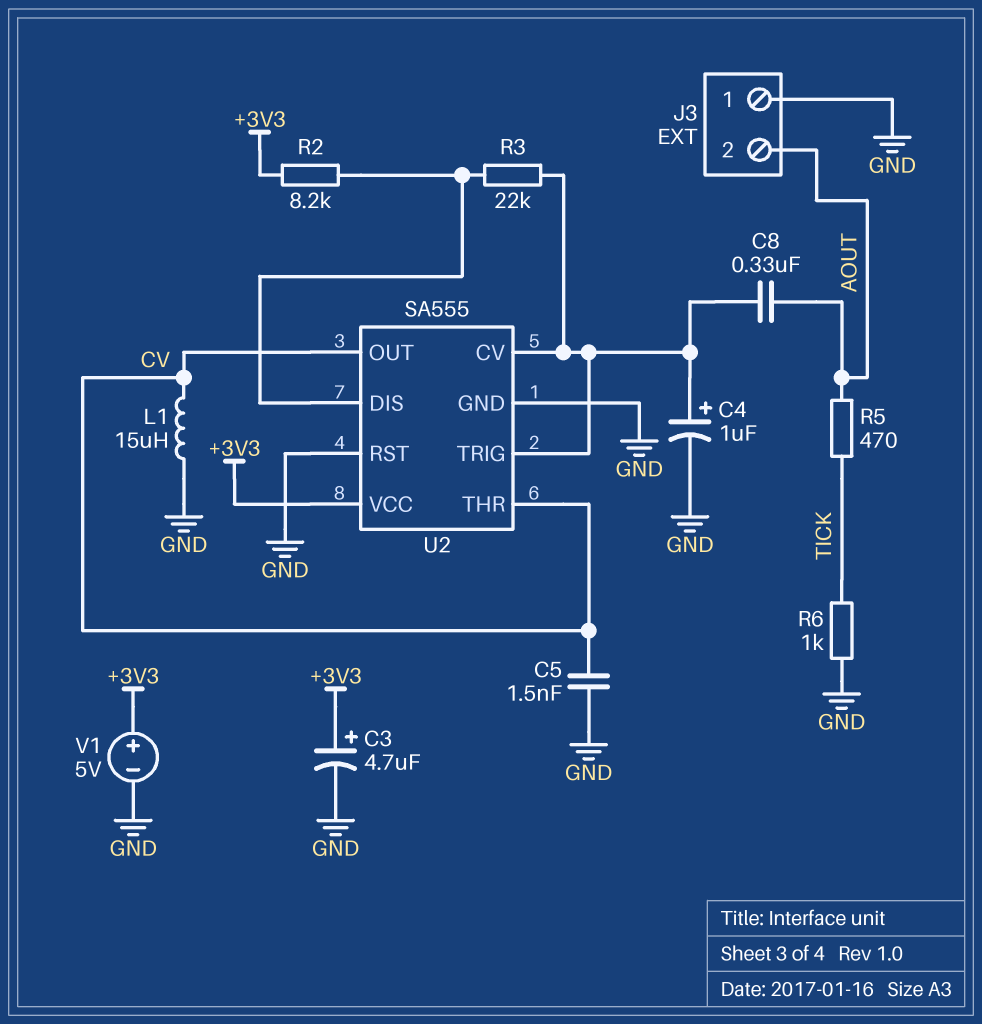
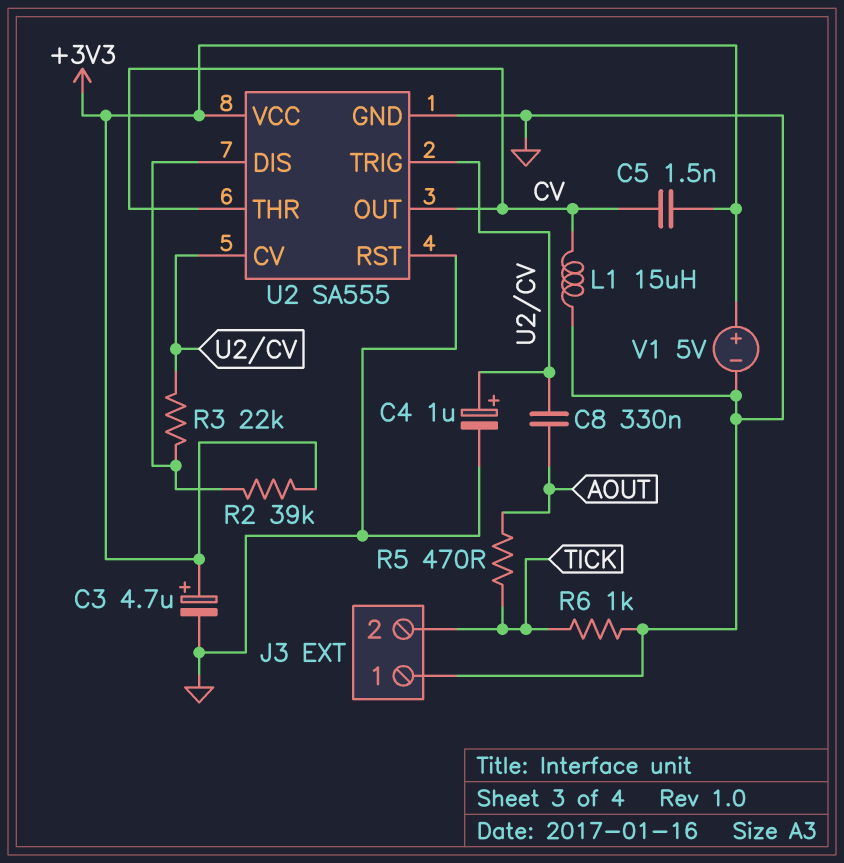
C5: 1.5nF (CV, GND) -> 1.5nF (+3V3, CV)
J3 pin 2: AOUT -> TICK
R2: 8.2k (+3V3, U2/DIS) -> 39k (+3V3, U2/DIS)

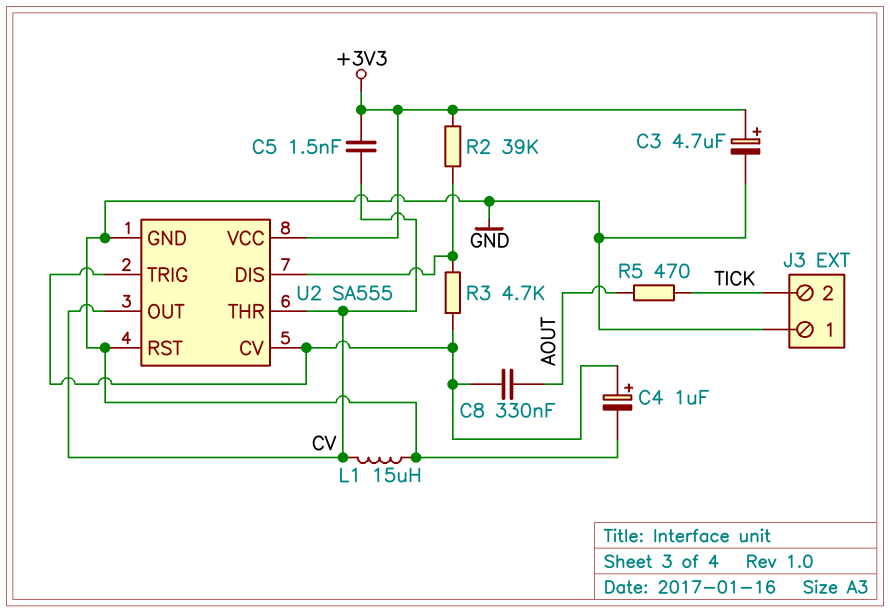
R3: 22k (U2/CV, U2/DIS) -> 4.7k (U2/CV, U2/DIS)
R6: 1k (GND, TICK) -> none
V1: 5V (plus +3V3, minus GND) -> none

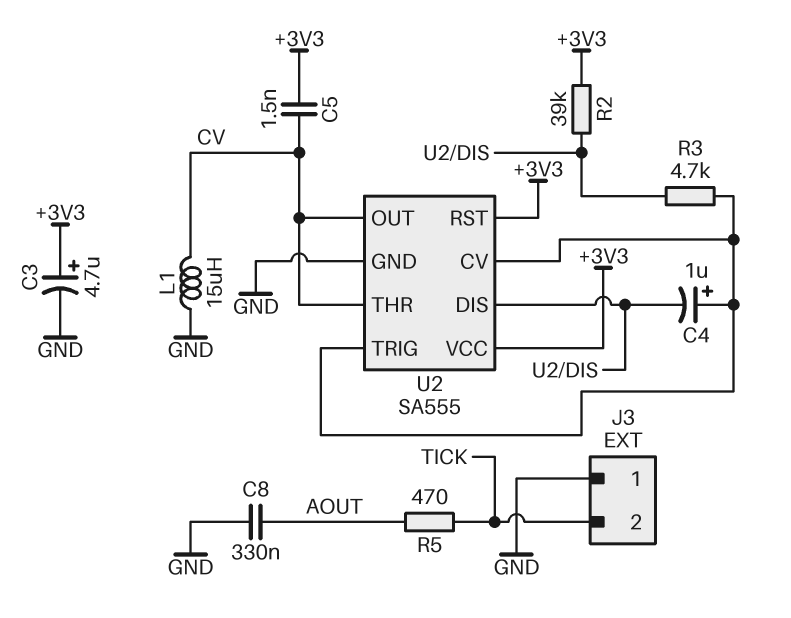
C4: 1uF (plus U2/CV, minus GND) -> 1uF (plus U2/CV, minus U2/DIS)
C8: 330nF (AOUT, U2/CV) -> 330nF (AOUT, GND)
U2 pin RST: GND -> +3V3

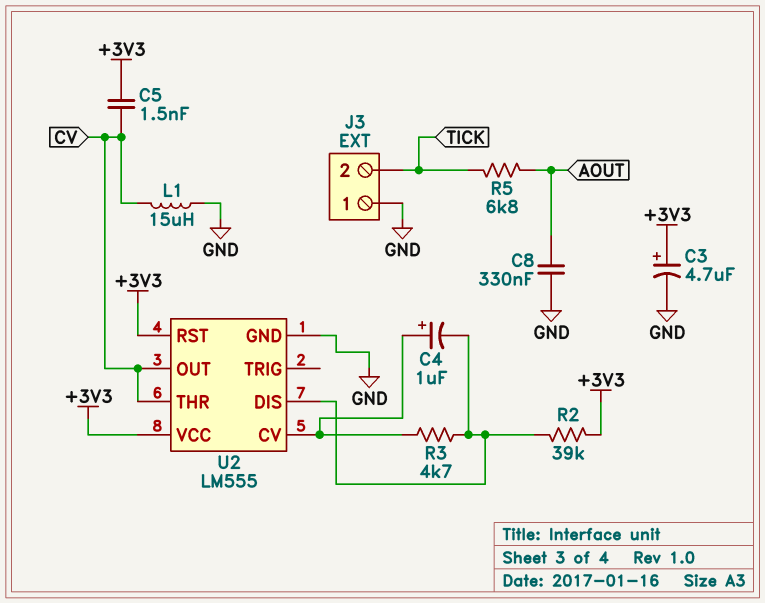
R5: 470 (AOUT, TICK) -> 6.8k (AOUT, TICK)
U2: SA555 -> LM555
U2 pin TRIG: U2/CV -> none

